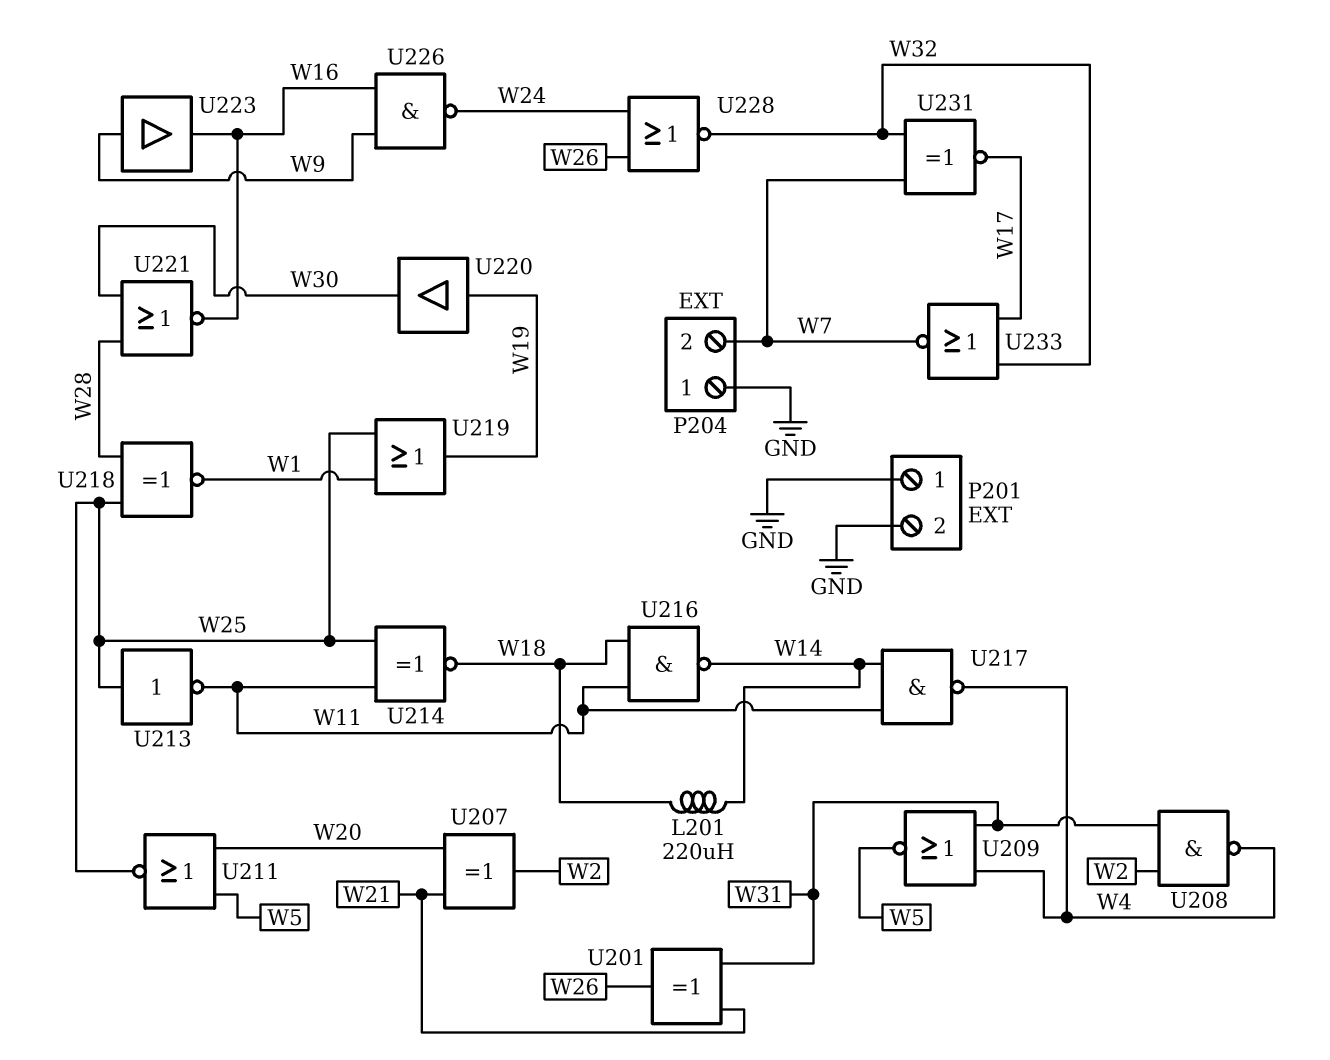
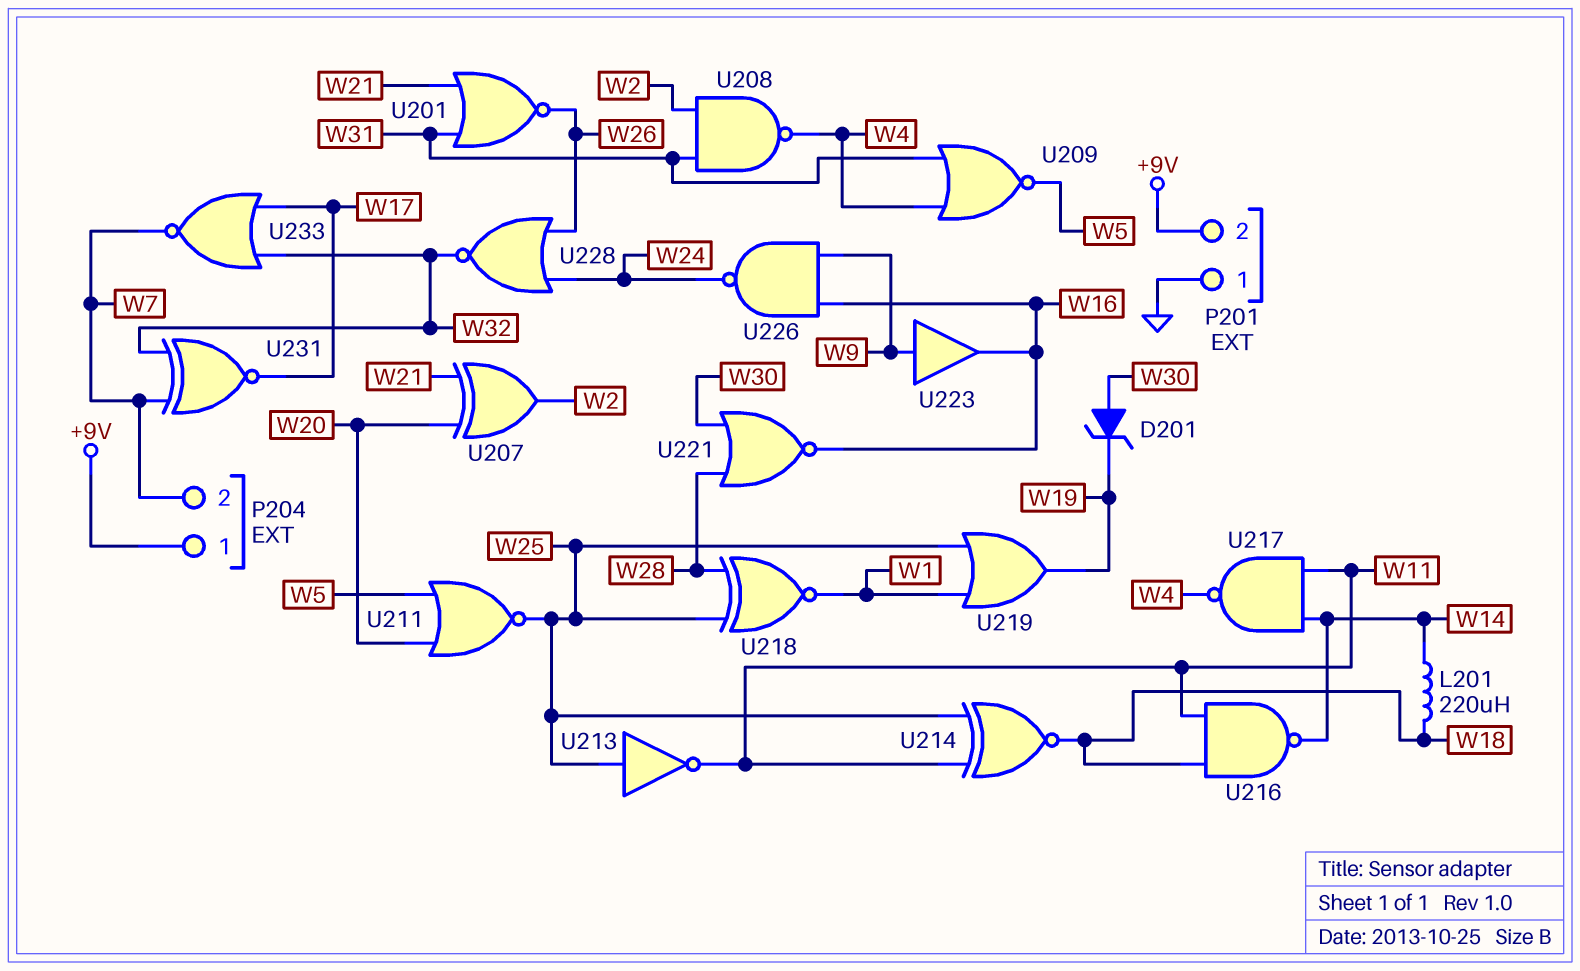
D201: none -> zener (A W30, K W19)
P201 pin 2: GND -> +9V
P204 pin 1: GND -> +9V
U201: XOR (in W21, in W31, out W26) -> NOR (in W21, in W31, out W26)
U220: buffer (in W19, out W30) -> none

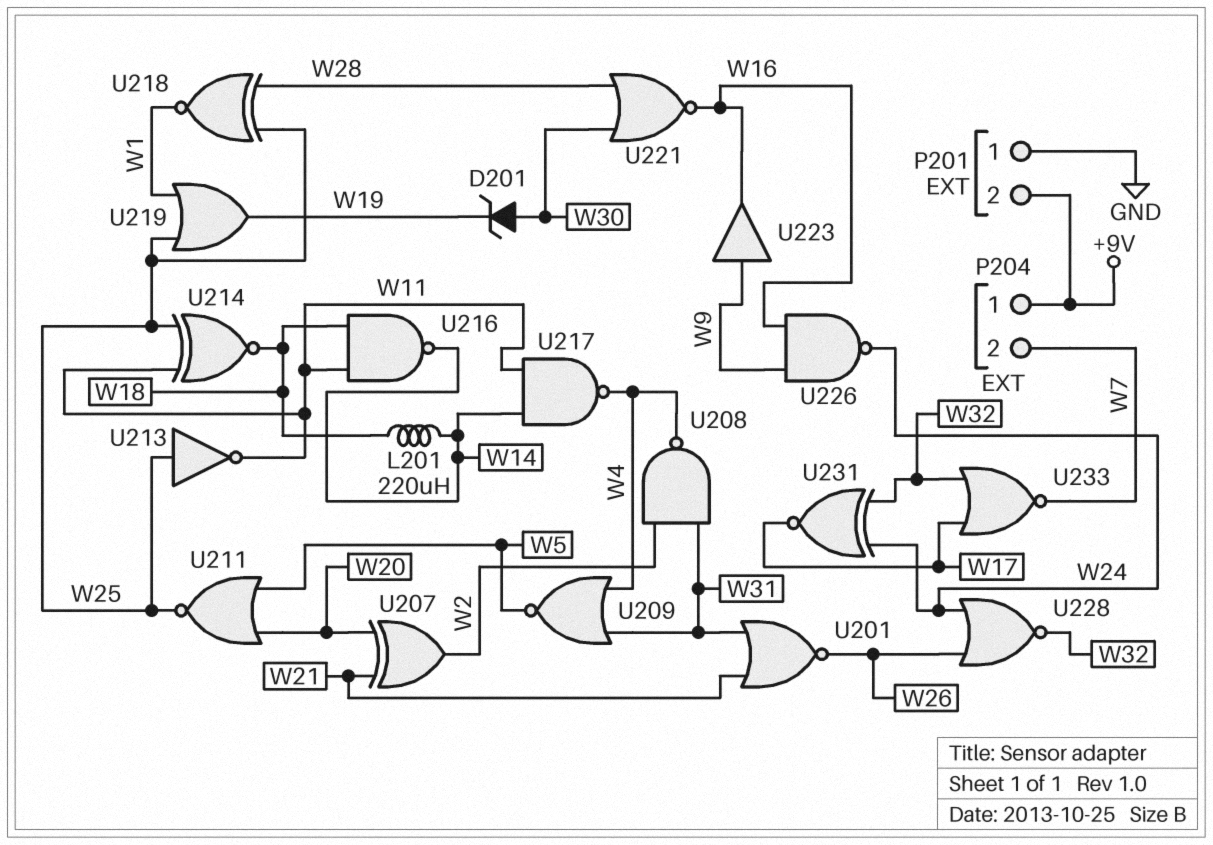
U231: XNOR (in W7, in W32, out W17) -> XNOR (in W24, in W32, out W17)

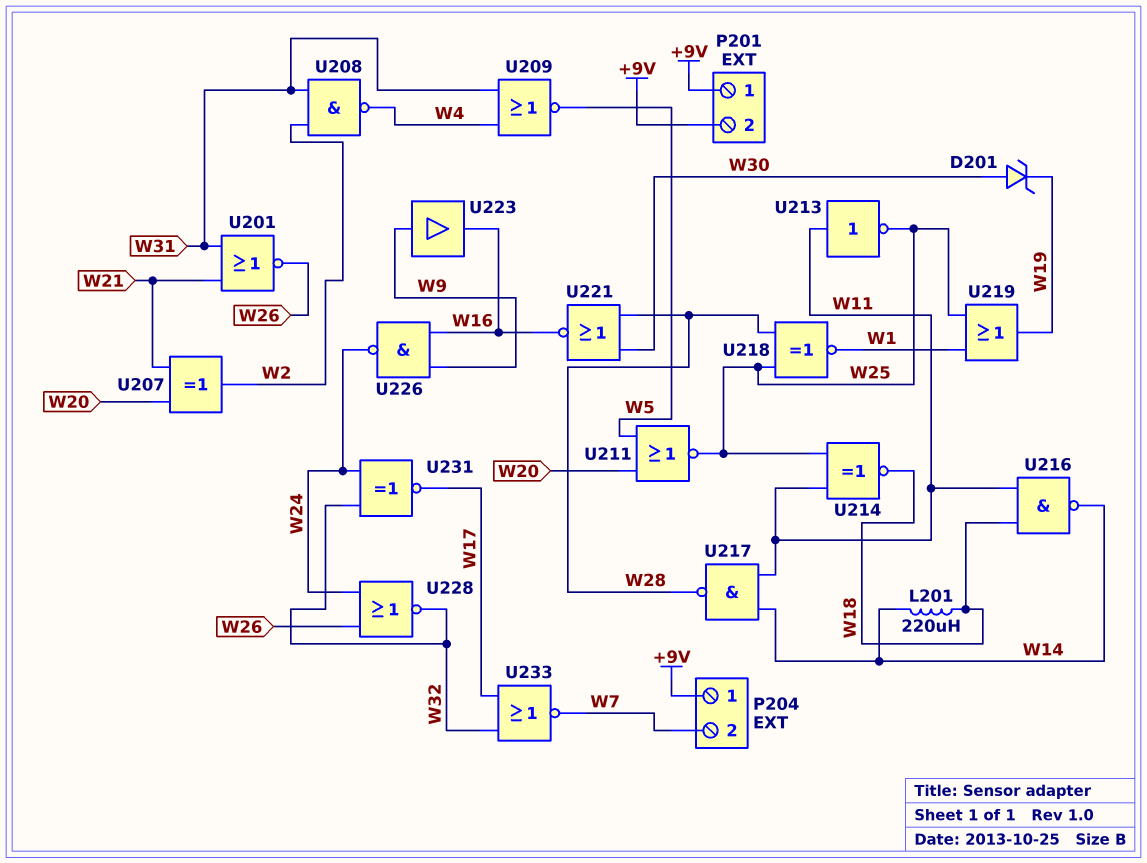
P201 pin 1: GND -> +9V
U213: NOT (in W25, out W11) -> NOT (in W11, out W25)
U217: NAND (in W11, in W14, out W4) -> NAND (in W11, in W14, out W28)

